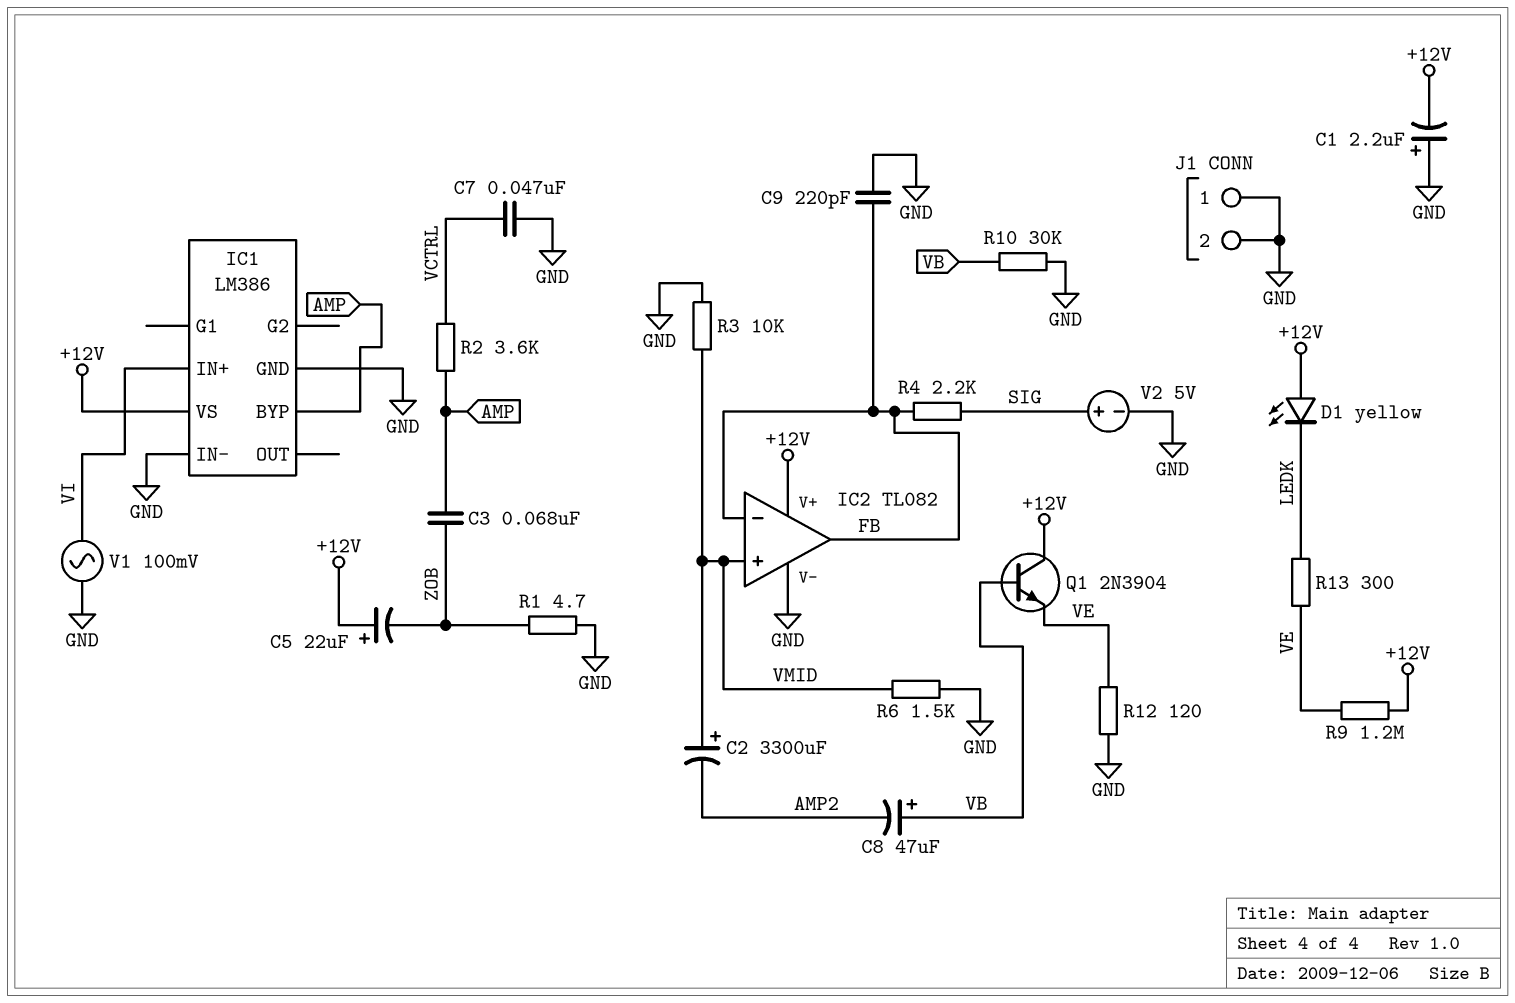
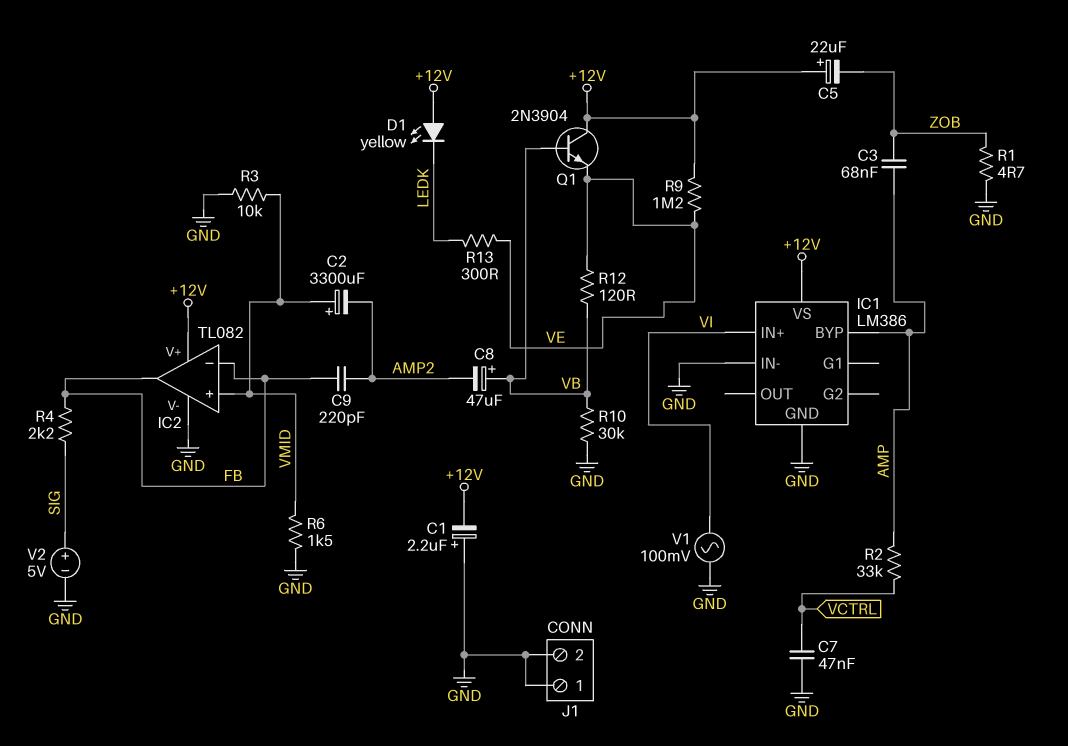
C9: 220pF (FB, GND) -> 220pF (AMP2, FB)
R2: 3.6k (AMP, VCTRL) -> 33k (AMP, VCTRL)
R12: 120 (GND, VE) -> 120 (VB, VE)

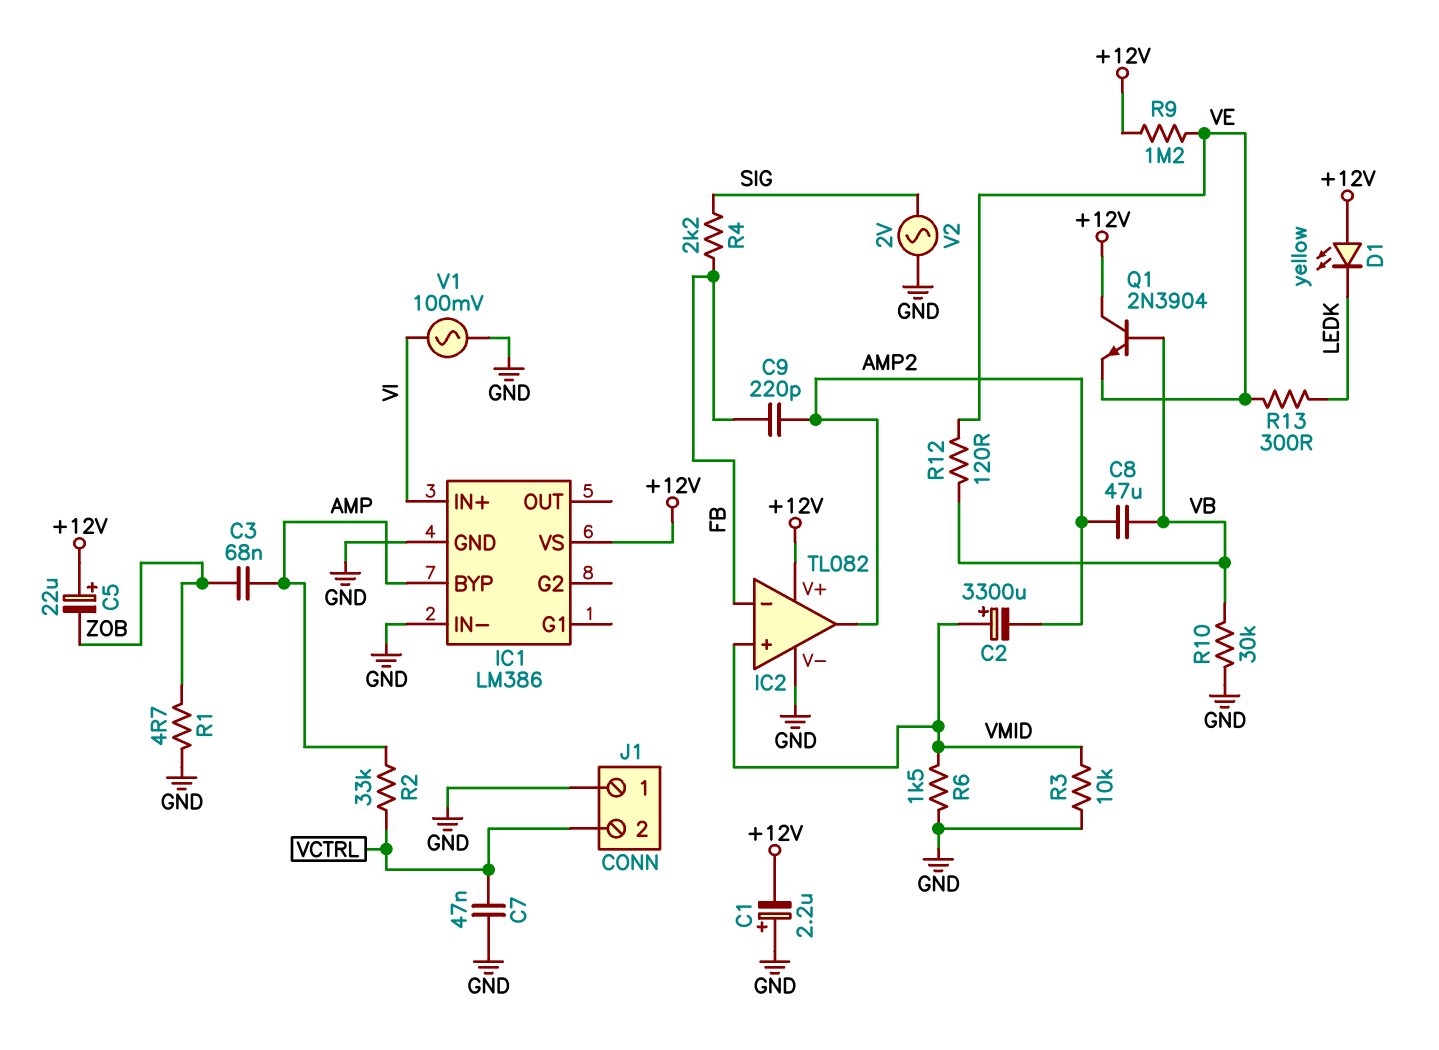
C8: 47uF (plus VB, minus AMP2) -> 47uF (AMP2, VB)
IC2 pin out: FB -> AMP2
J1 pin 2: GND -> VCTRL
V2: 5V (plus SIG, minus GND) -> AC 2V (GND, SIG)

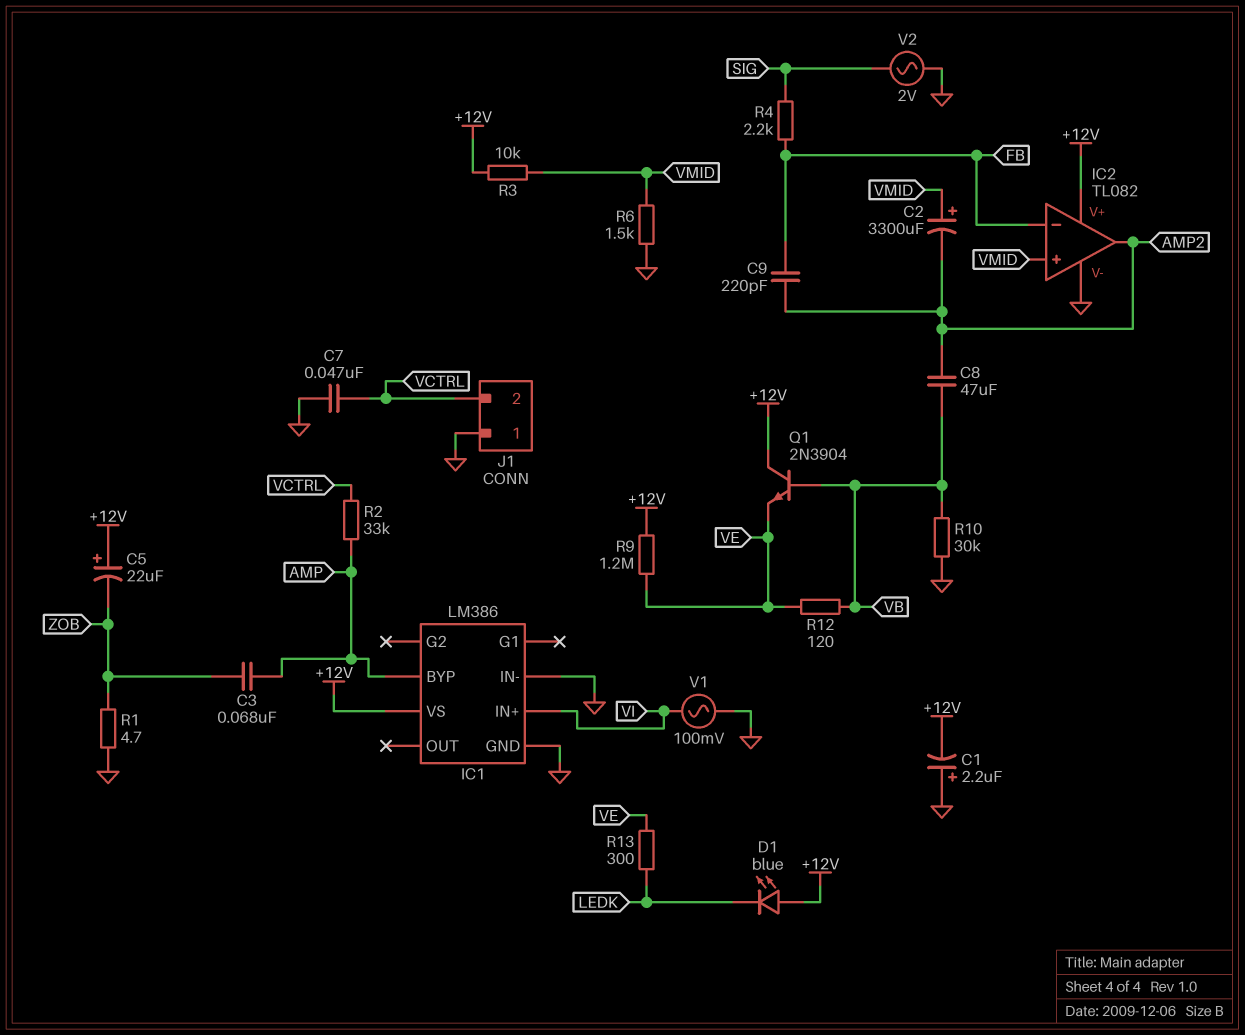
D1: LED yellow (A +12V, K LEDK) -> LED blue (A +12V, K LEDK)
R3: 10k (GND, VMID) -> 10k (+12V, VMID)

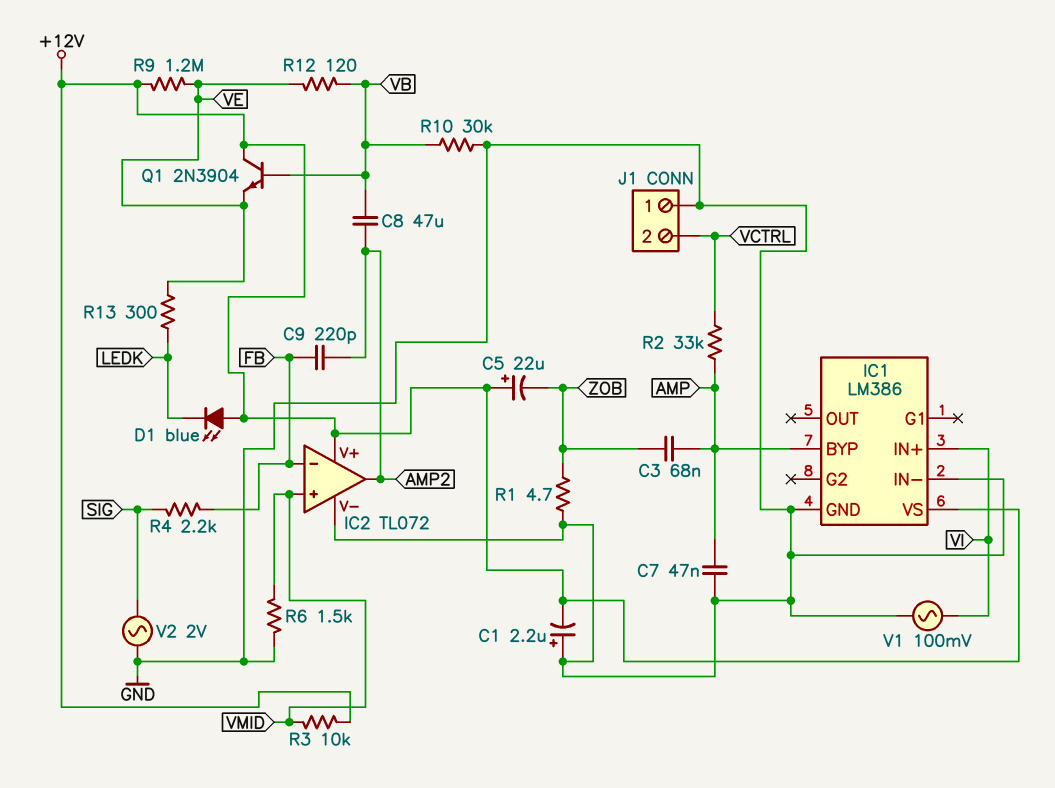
C2: 3300uF (plus VMID, minus AMP2) -> none
C7: 47nF (GND, VCTRL) -> 47nF (AMP, GND)
IC2: TL082 -> TL072

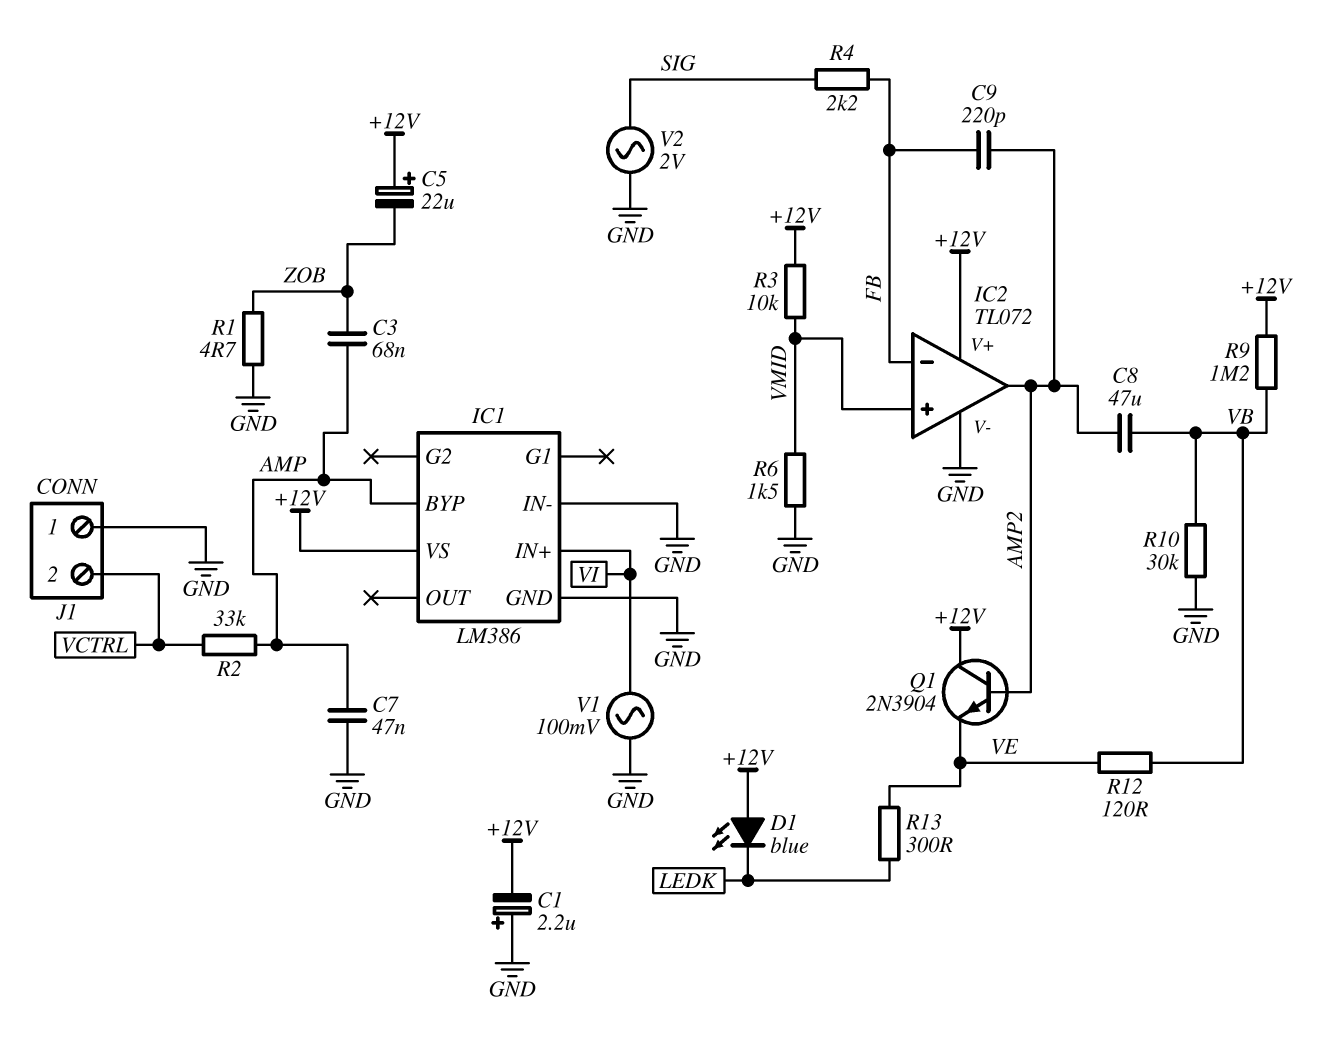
Q1: NPN 2N3904 (B VB, C +12V, E VE) -> NPN 2N3904 (B AMP2, C +12V, E VE)
R9: 1.2M (+12V, VE) -> 1.2M (+12V, VB)

